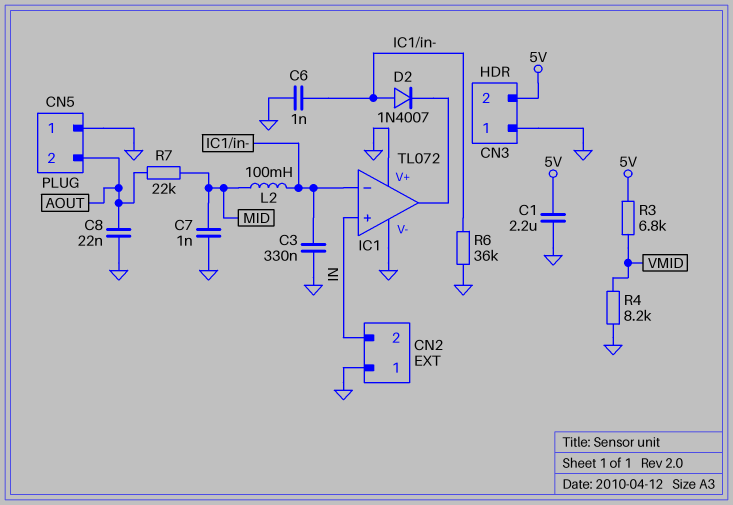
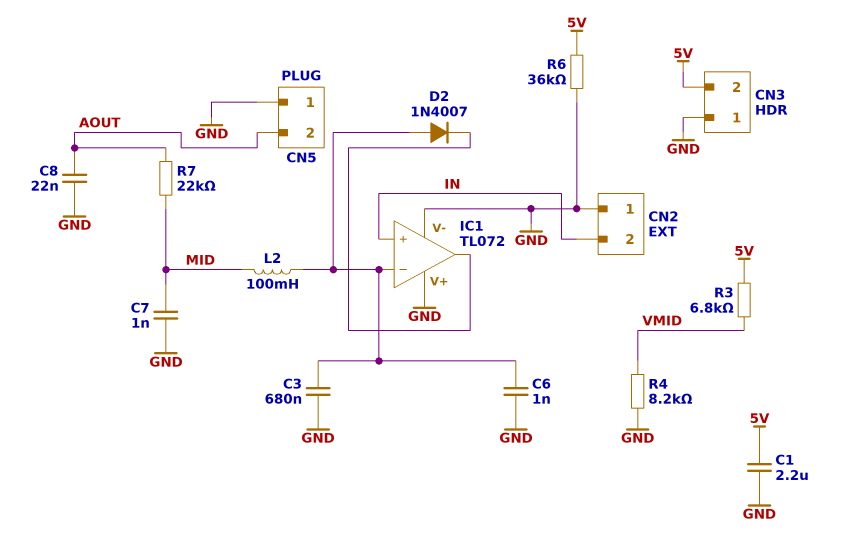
C3: 330nF (GND, IC1/in-) -> 680nF (GND, IC1/in-)
R6: 36k (GND, IC1/in-) -> 36k (5V, GND)

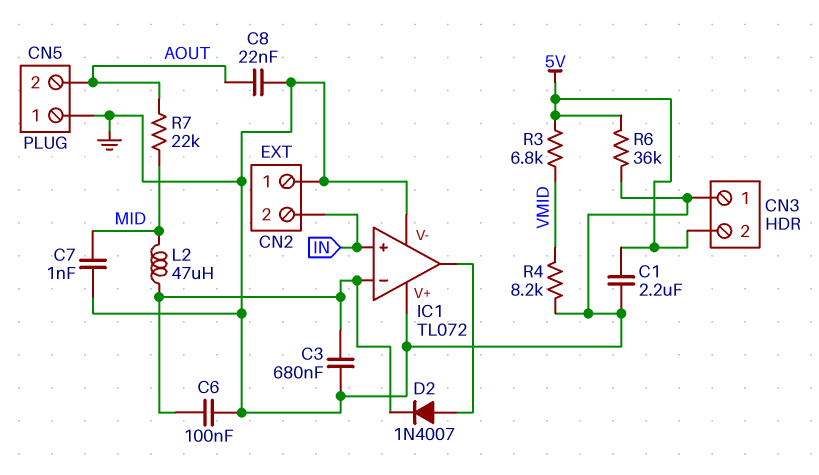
C6: 1nF (GND, IC1/in-) -> 100nF (GND, IC1/in-)
D2: diode 1N4007 (A IC1/in-, K IC1/out) -> diode 1N4007 (A IC1/out, K IC1/in-)
L2: 100mH (IC1/in-, MID) -> 47uH (IC1/in-, MID)

